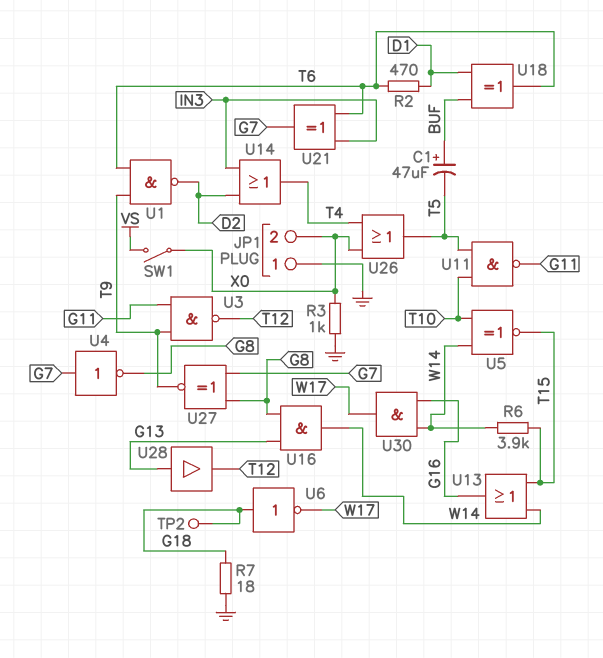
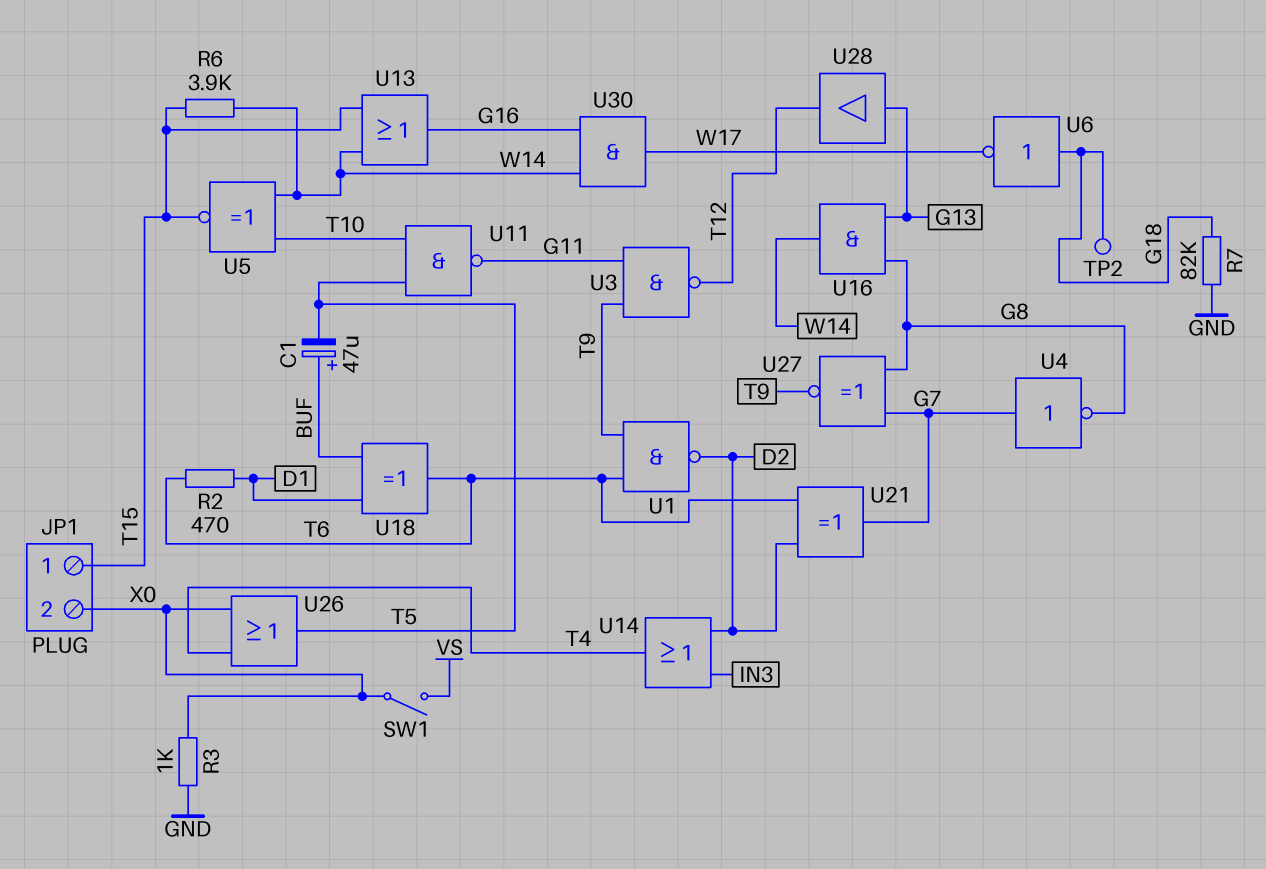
JP1 pin 1: GND -> T15
R7: 18 (G18, GND) -> 82k (G18, GND)
U21: XOR (in IN3, in T6, out G7) -> XOR (in D2, in T6, out G7)

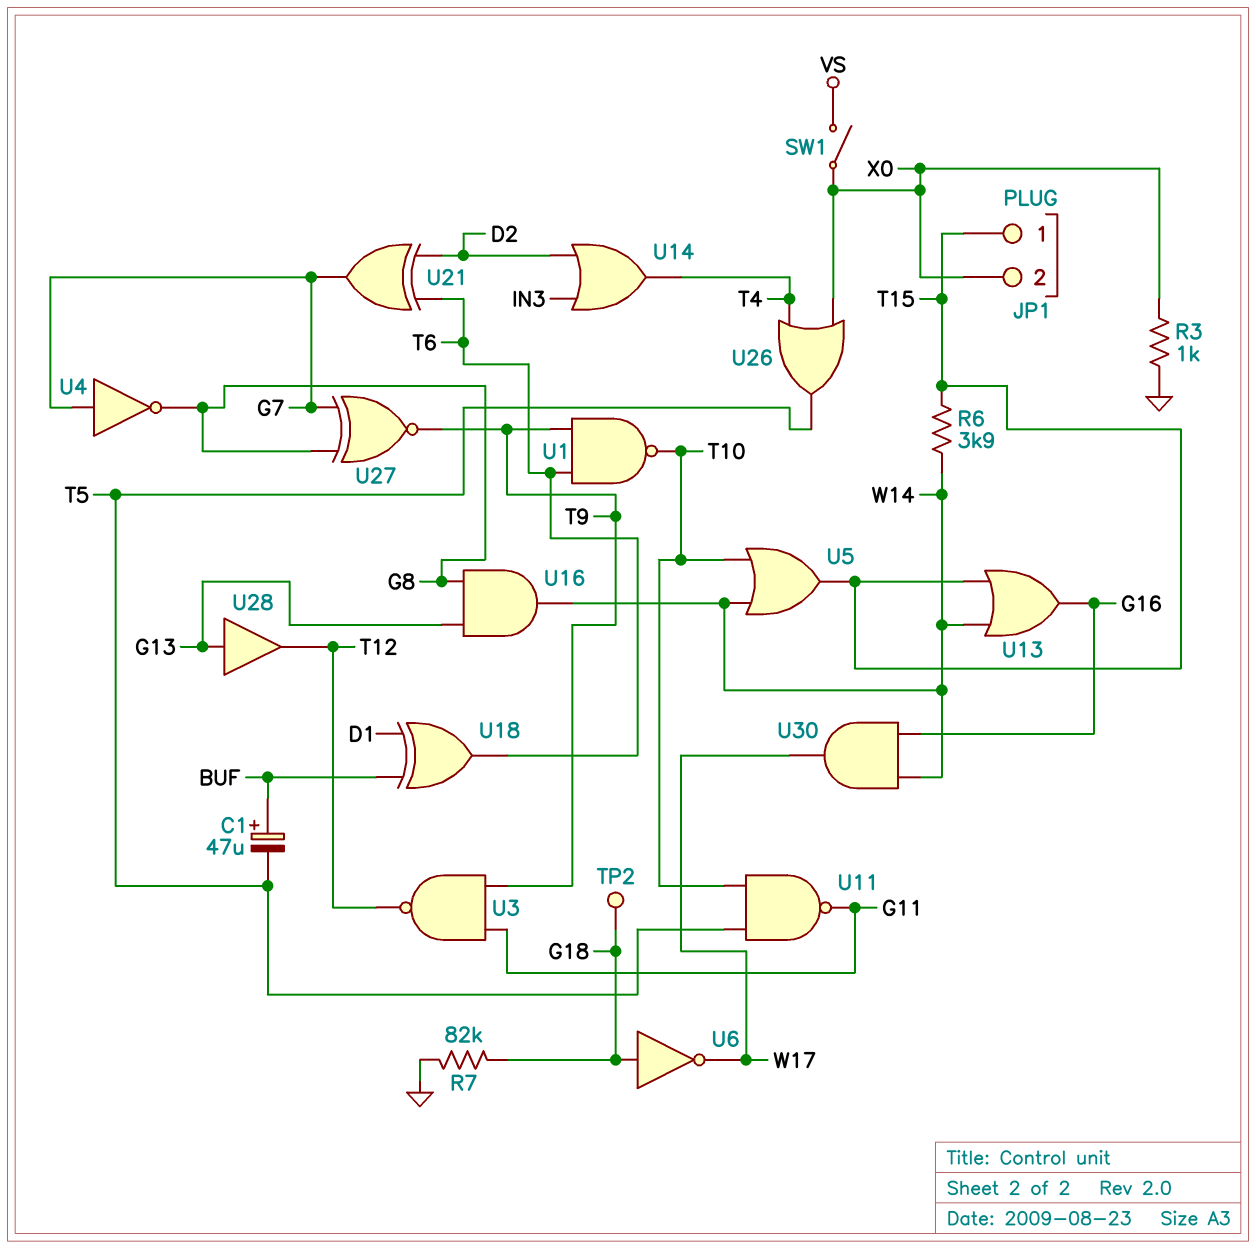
R2: 470 (D1, T6) -> none
U1: NAND (in T6, in T9, out D2) -> NAND (in T6, in T9, out T10)
U5: XNOR (in T10, in W14, out T15) -> OR (in T10, in W14, out T15)

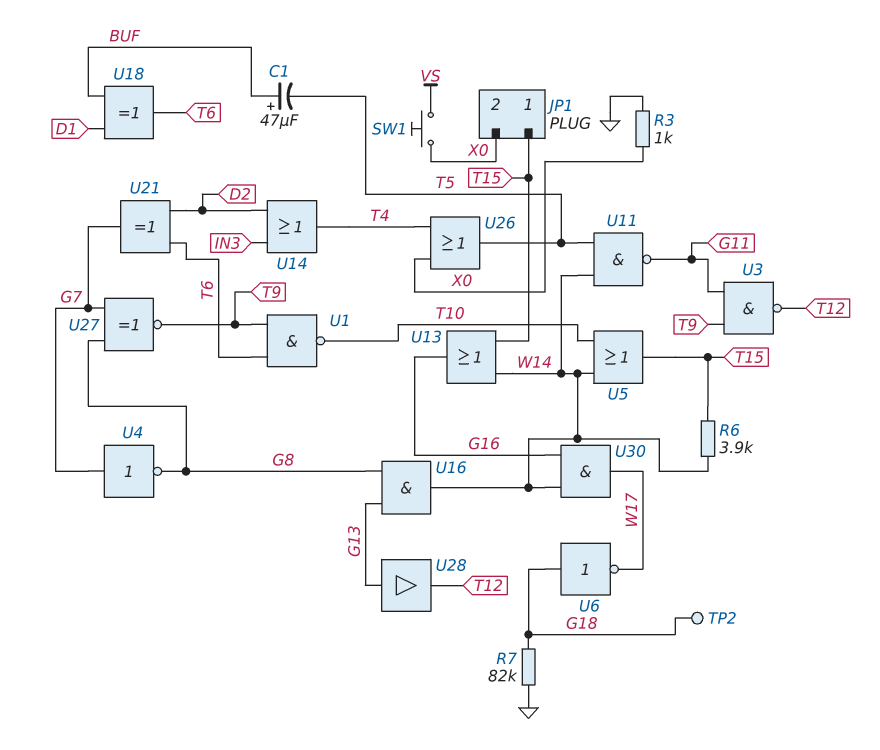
SW1: switch (VS, X0) -> button (VS, X0)
U11: NAND (in T5, in T10, out G11) -> NAND (in T5, in W14, out G11)

